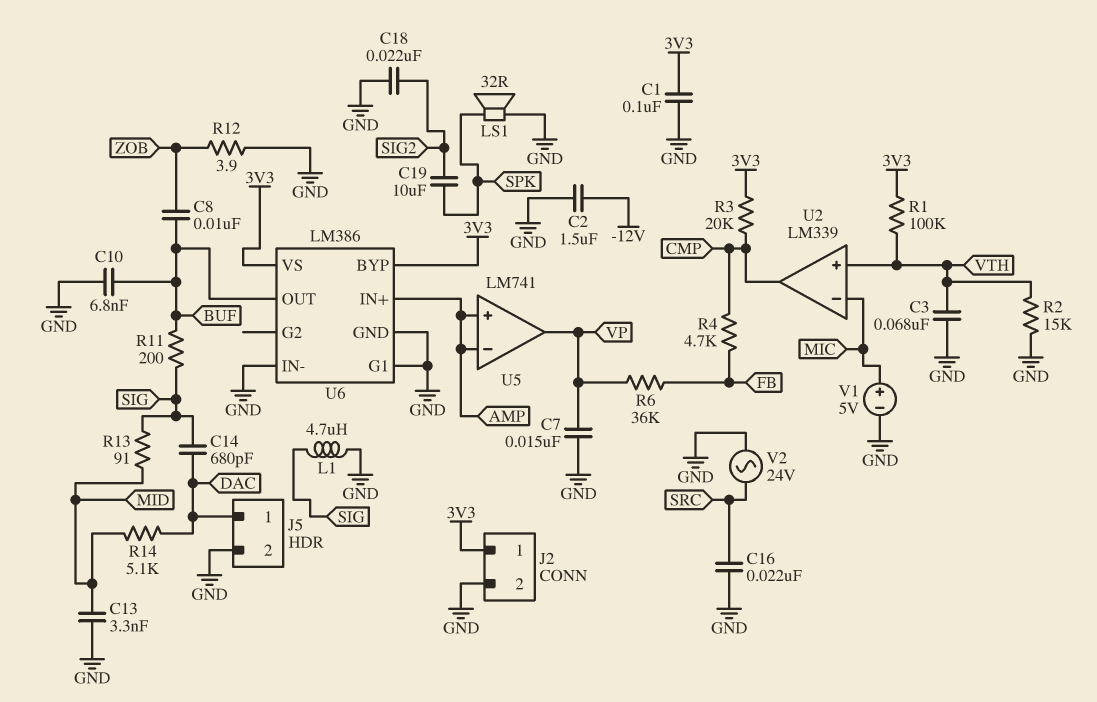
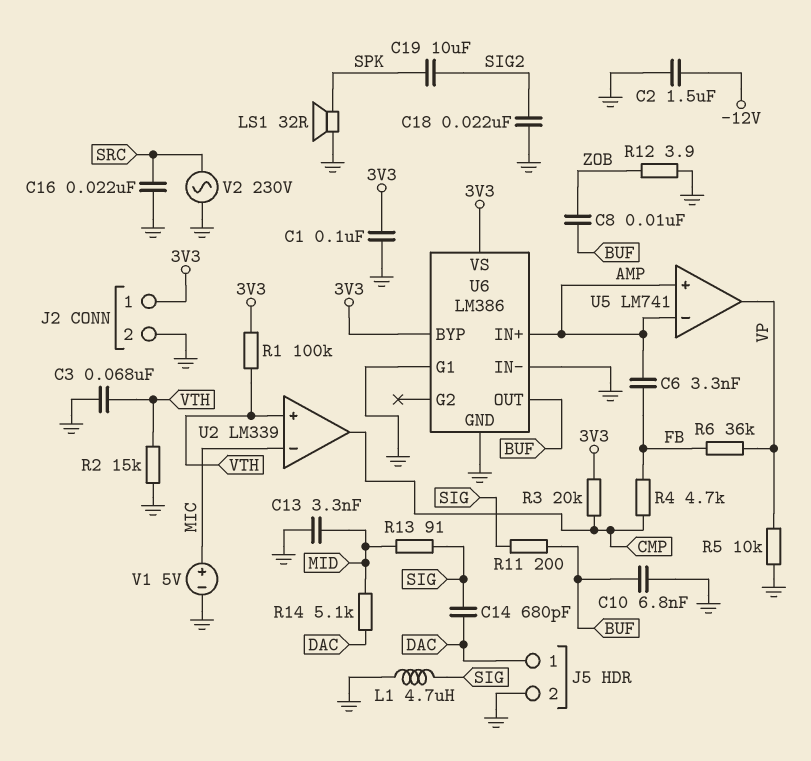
C6: none -> 3.3nF (AMP, FB)
C7: 15nF (GND, VP) -> none
R5: none -> 10k (GND, VP)
V2: AC 24V (GND, SRC) -> AC 230V (GND, SRC)

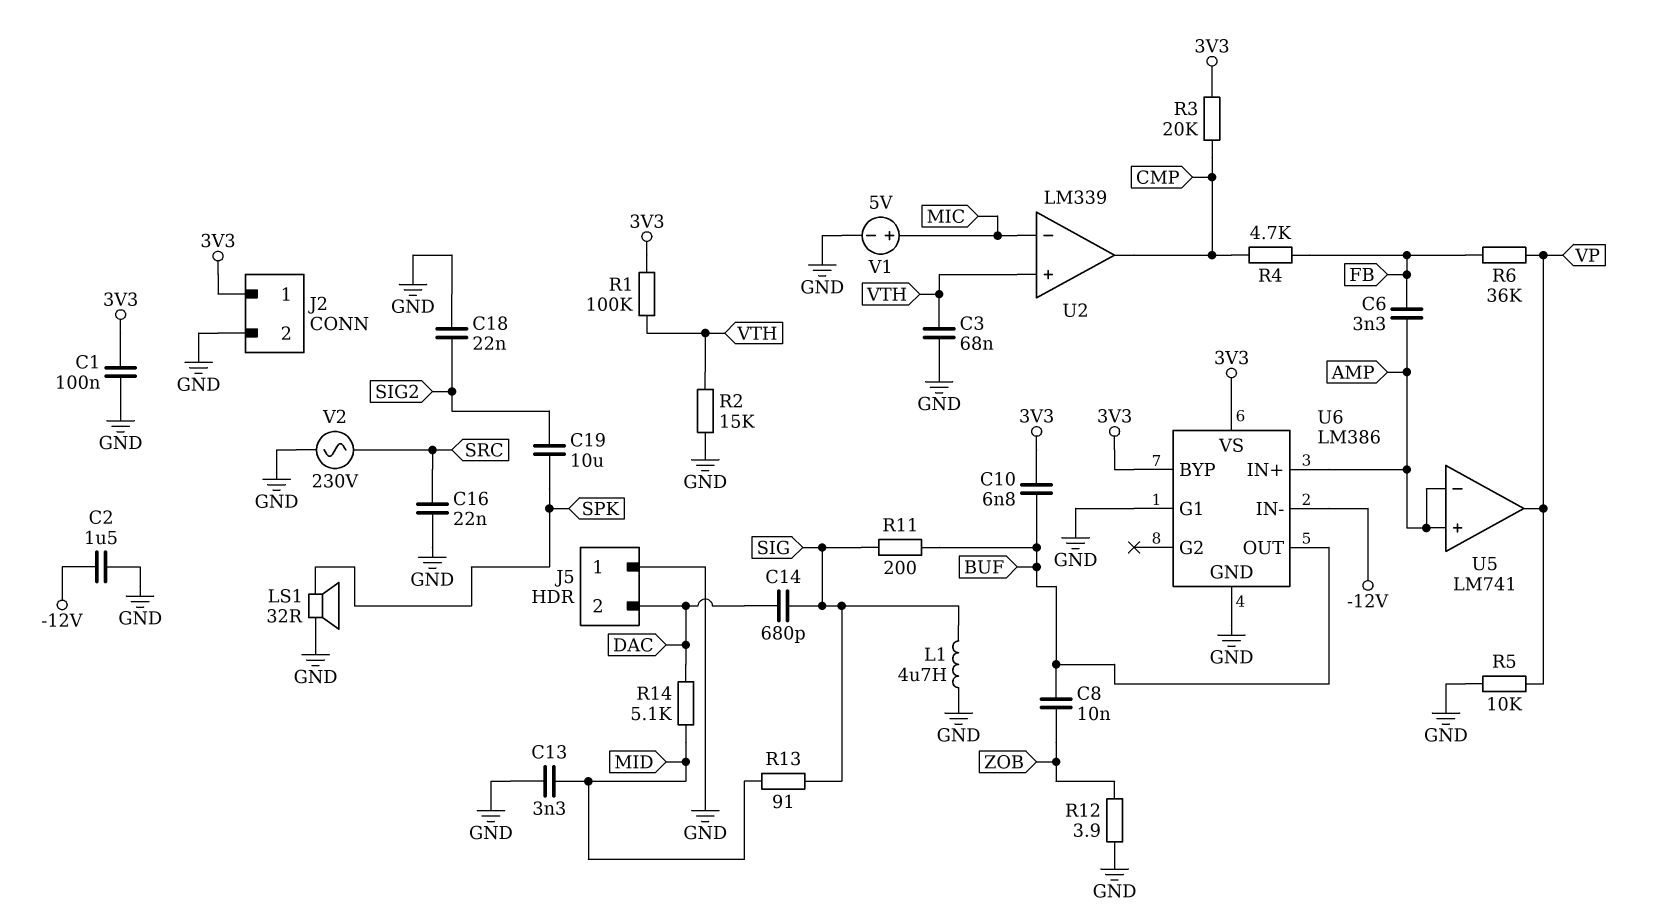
C10: 6.8nF (BUF, GND) -> 6.8nF (3V3, BUF)
J5 pin 1: DAC -> GND
J5 pin 2: GND -> DAC
U6 pin IN-: GND -> -12V

